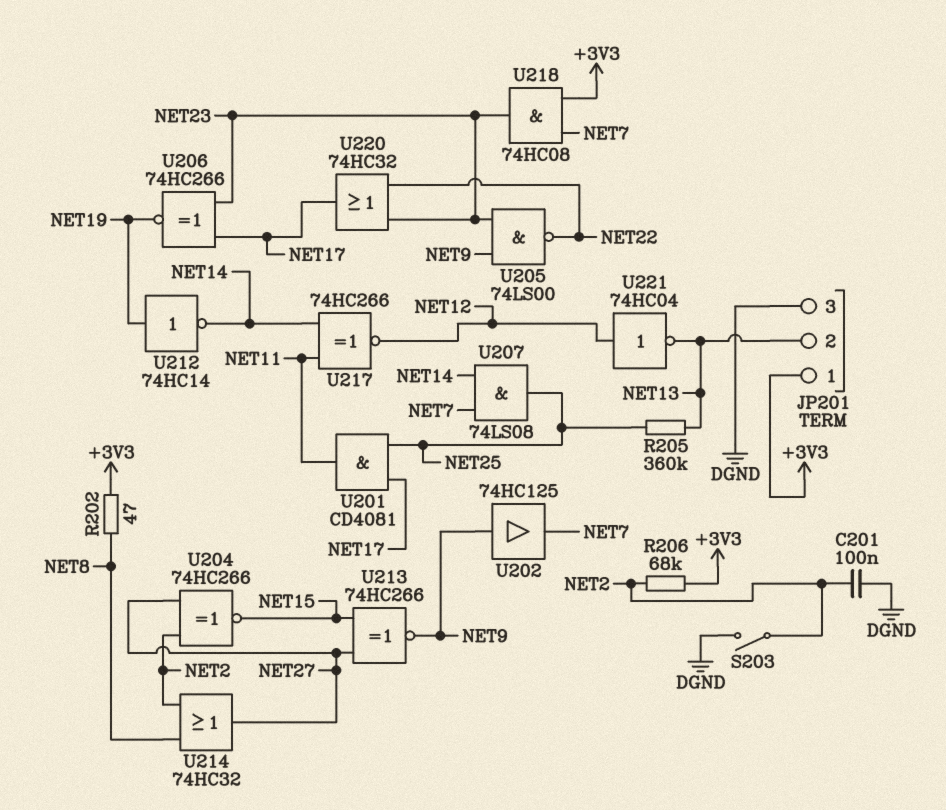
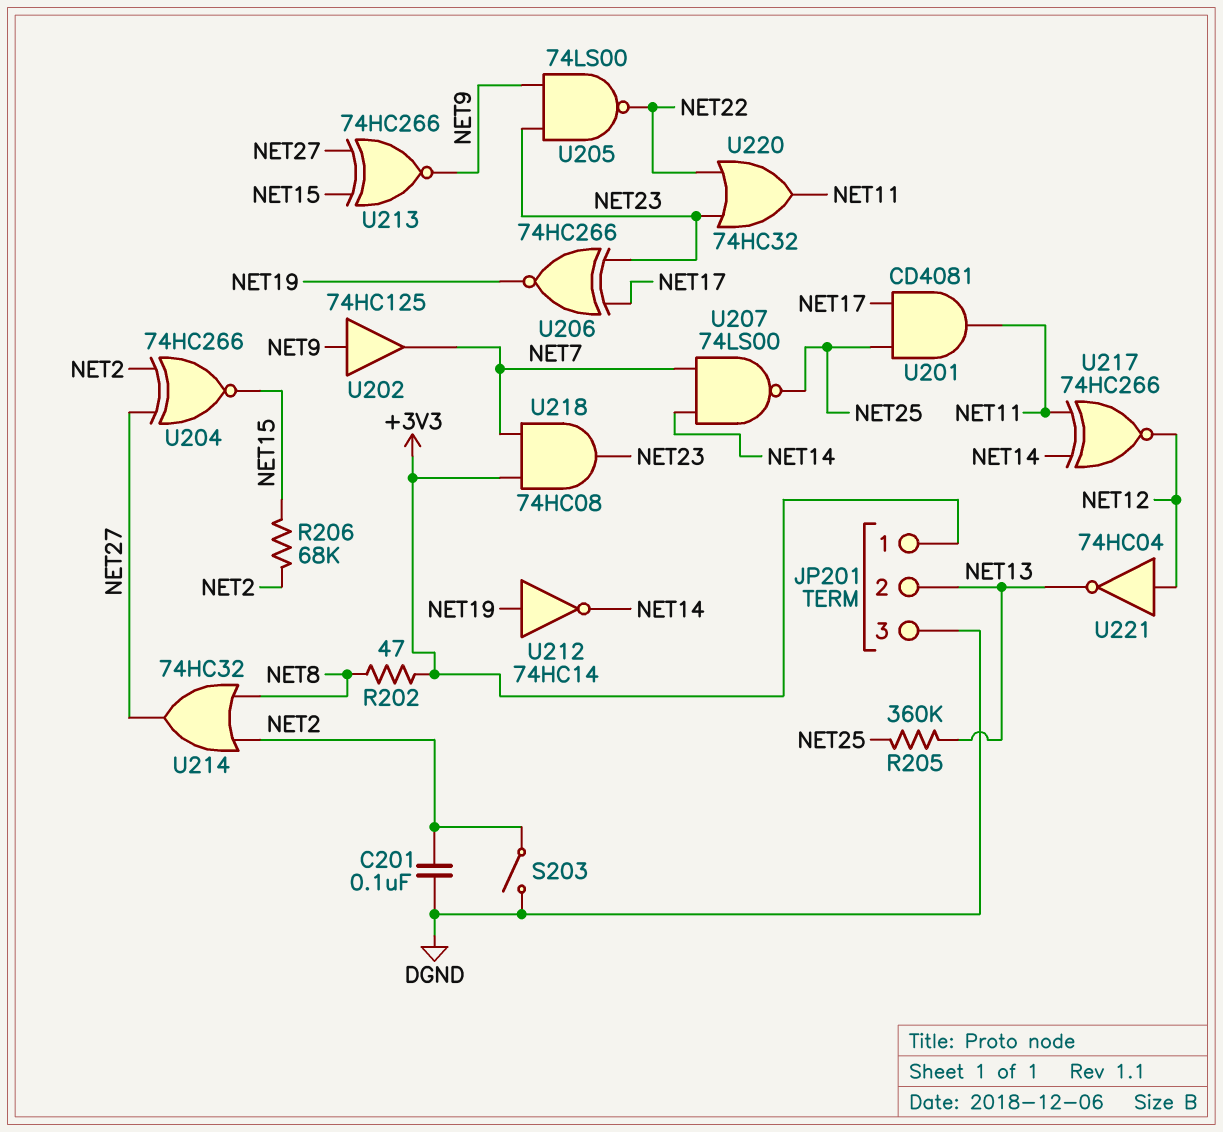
R206: 68k (+3V3, NET2) -> 68k (NET2, NET15)
U207: AND 74LS08 (in NET7, in NET14, out NET25) -> NAND 74LS00 (in NET7, in NET14, out NET25)
U220: OR 74HC32 (in NET22, in NET23, out NET17) -> OR 74HC32 (in NET22, in NET23, out NET11)

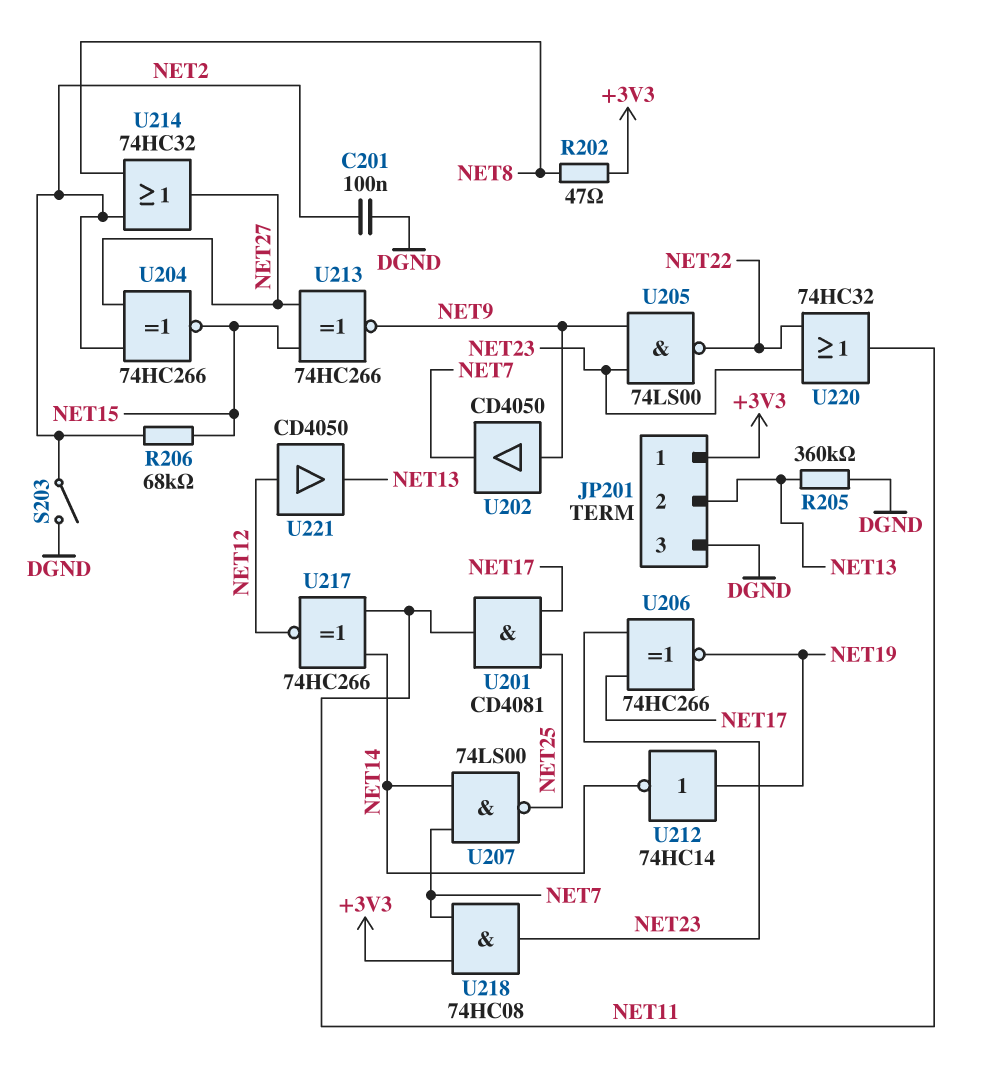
R205: 360k (NET13, NET25) -> 360k (DGND, NET13)
U202: buffer 74HC125 (in NET9, out NET7) -> buffer CD4050 (in NET9, out NET7)
U221: NOT 74HC04 (in NET12, out NET13) -> buffer CD4050 (in NET12, out NET13)

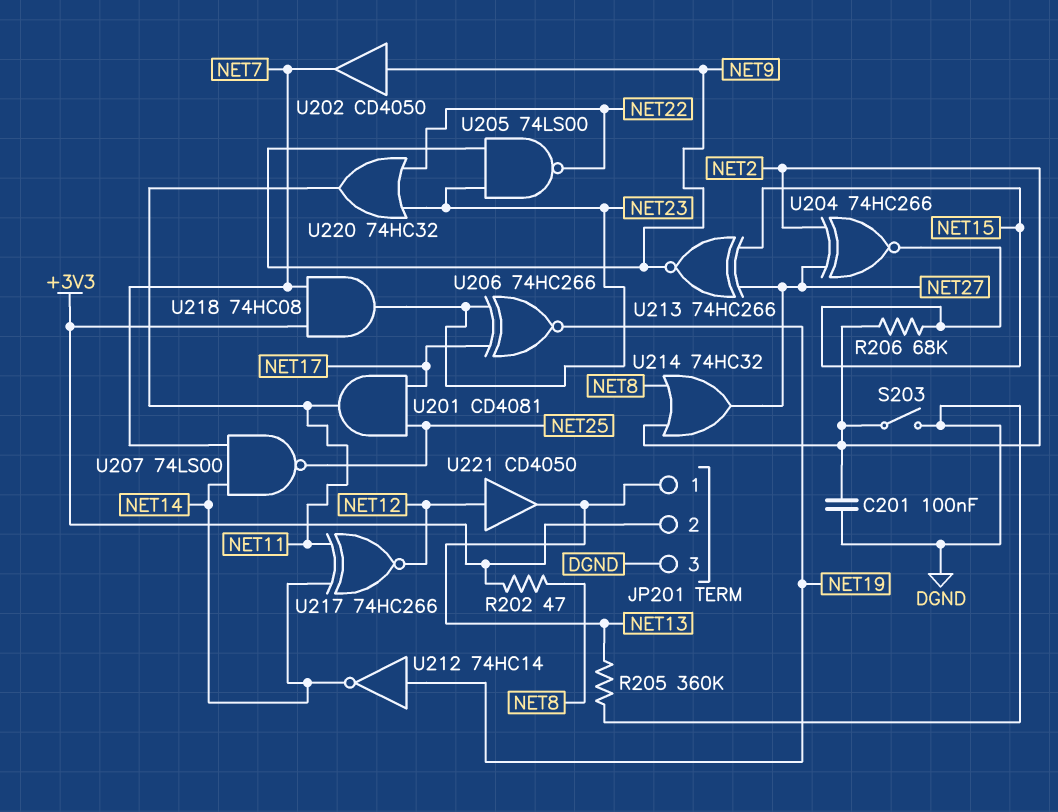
JP201 pin 1: +3V3 -> NET13
JP201 pin 2: NET13 -> +3V3

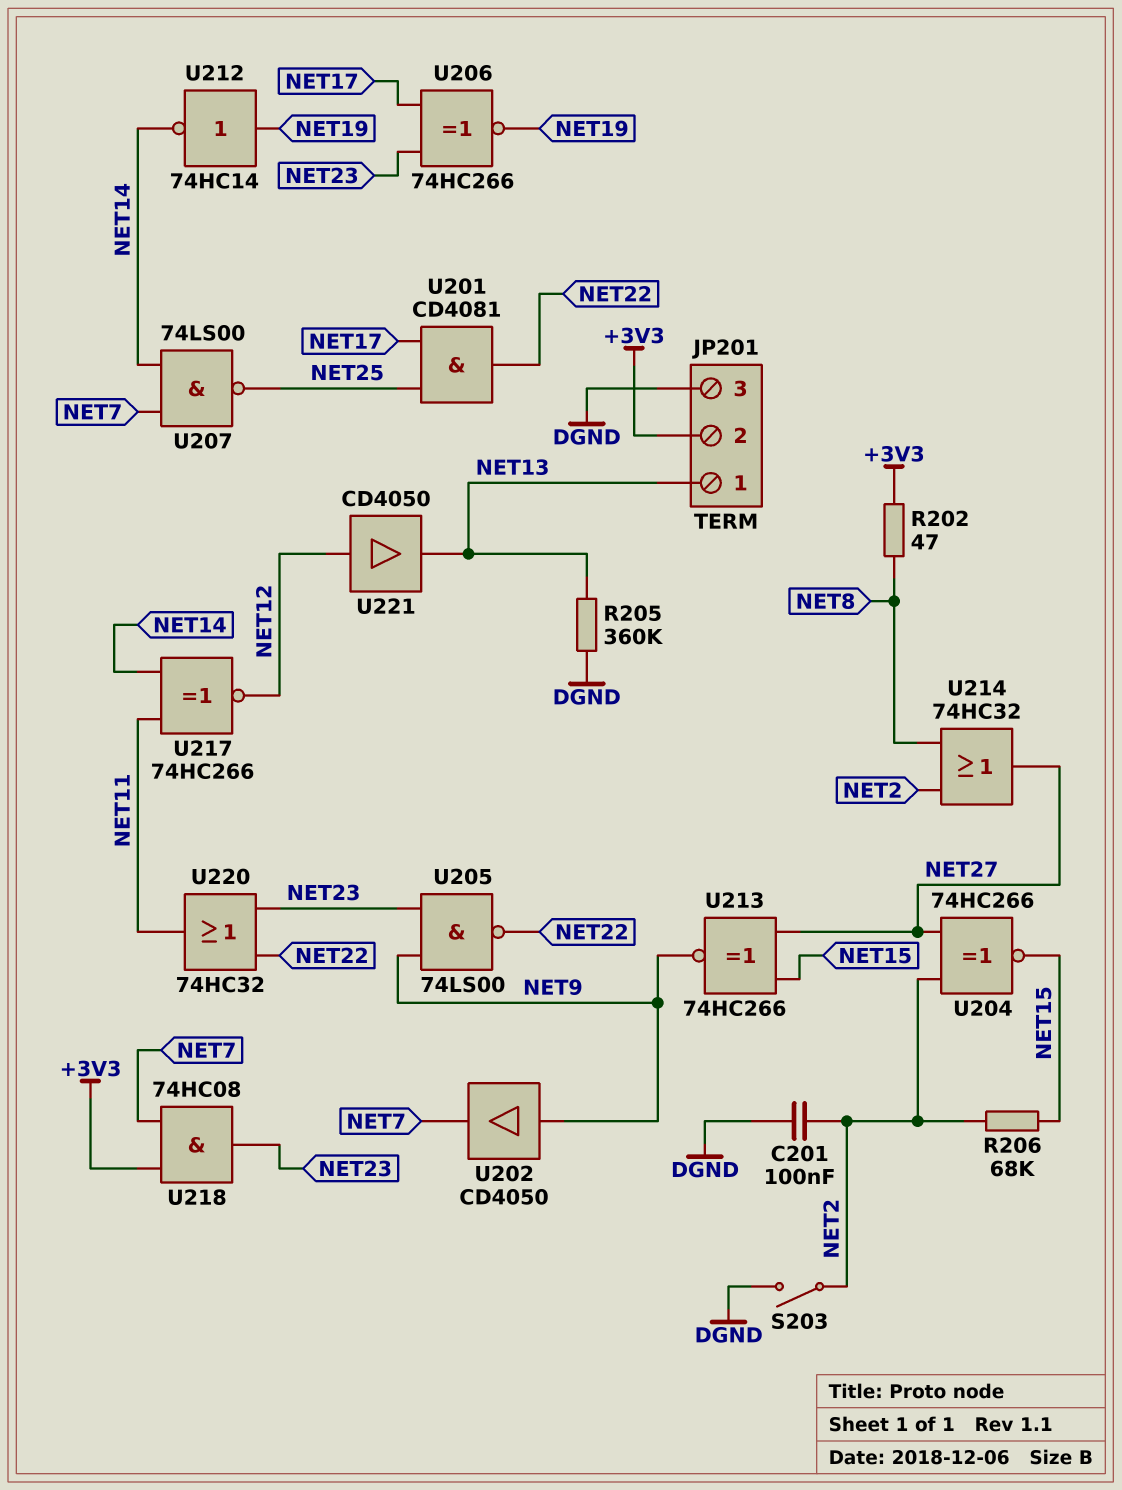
U201: AND CD4081 (in NET17, in NET25, out NET11) -> AND CD4081 (in NET17, in NET25, out NET22)

